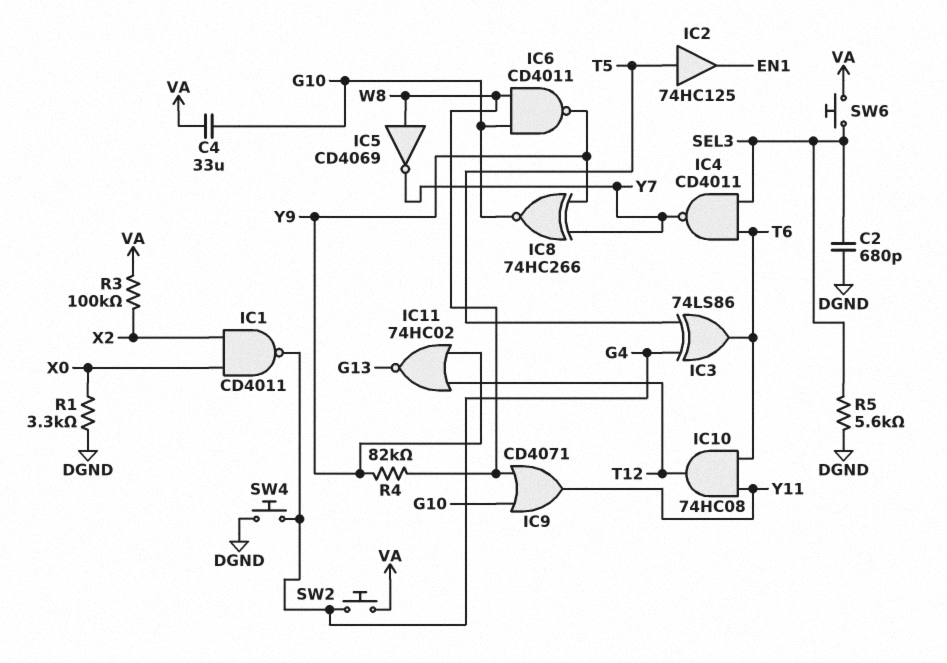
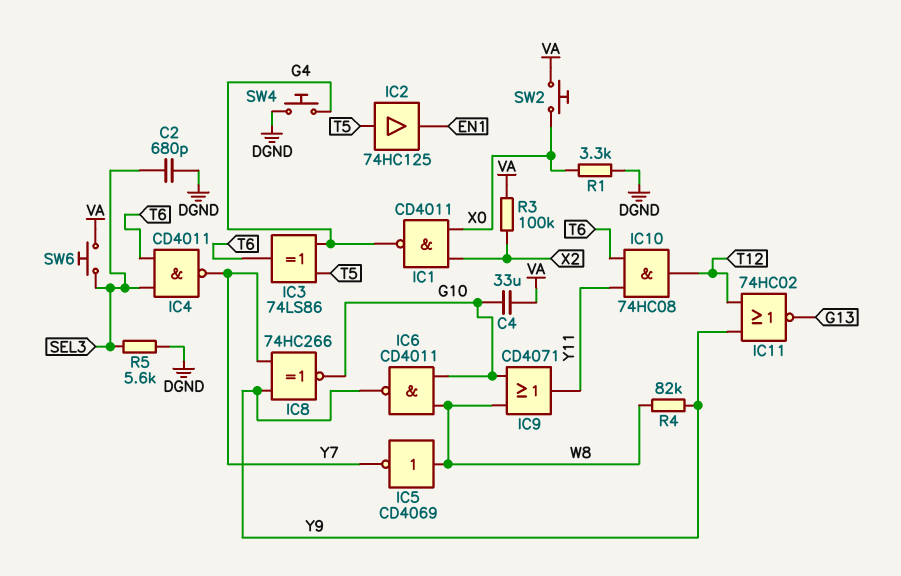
SW2: button (G4, VA) -> button (VA, X0)

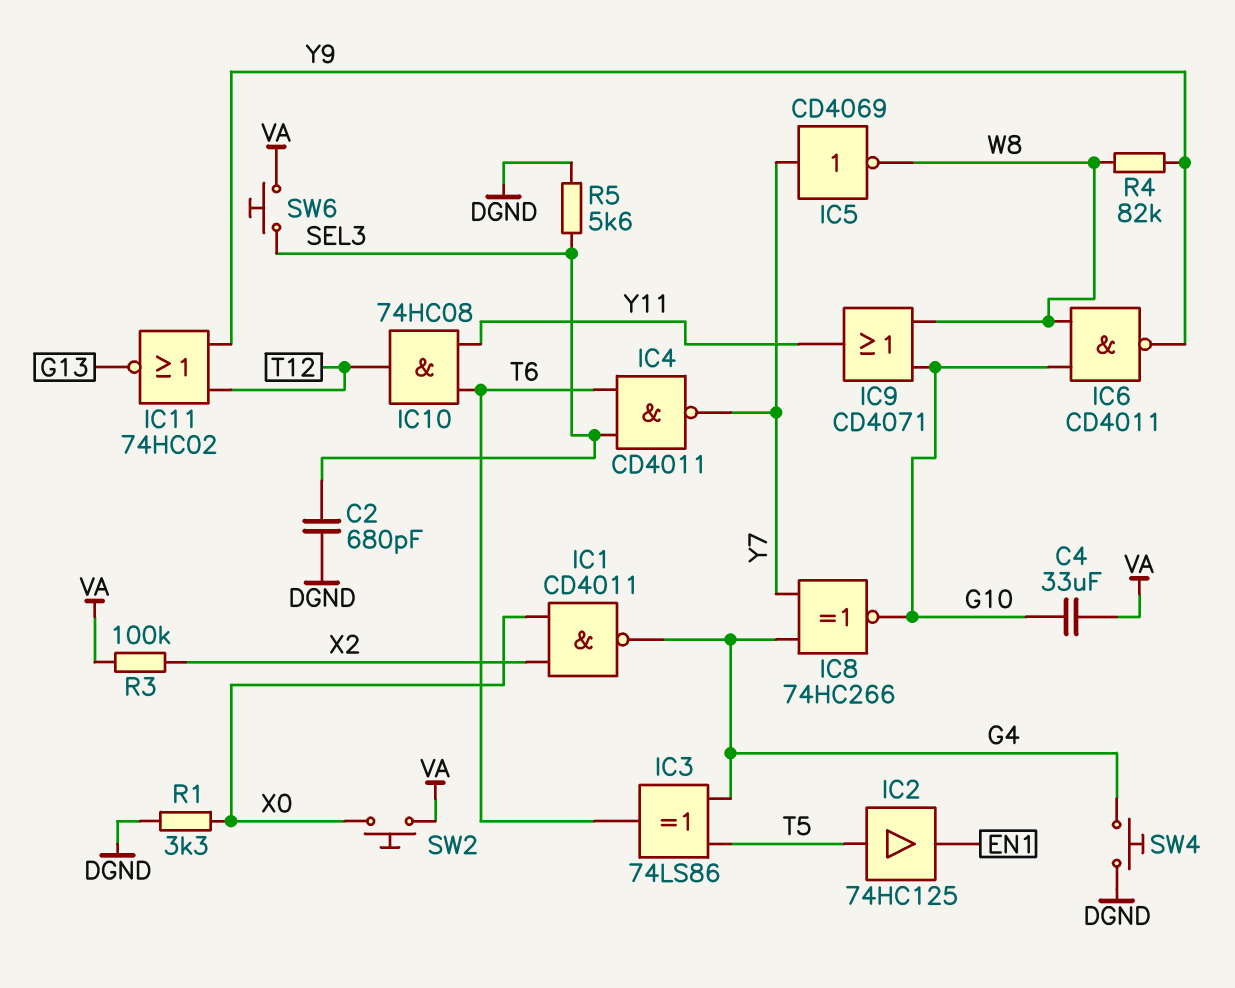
IC5: NOT CD4069 (in W8, out Y7) -> NOT CD4069 (in Y7, out W8)
IC8: XNOR 74HC266 (in Y7, in Y9, out G10) -> XNOR 74HC266 (in G4, in Y7, out G10)

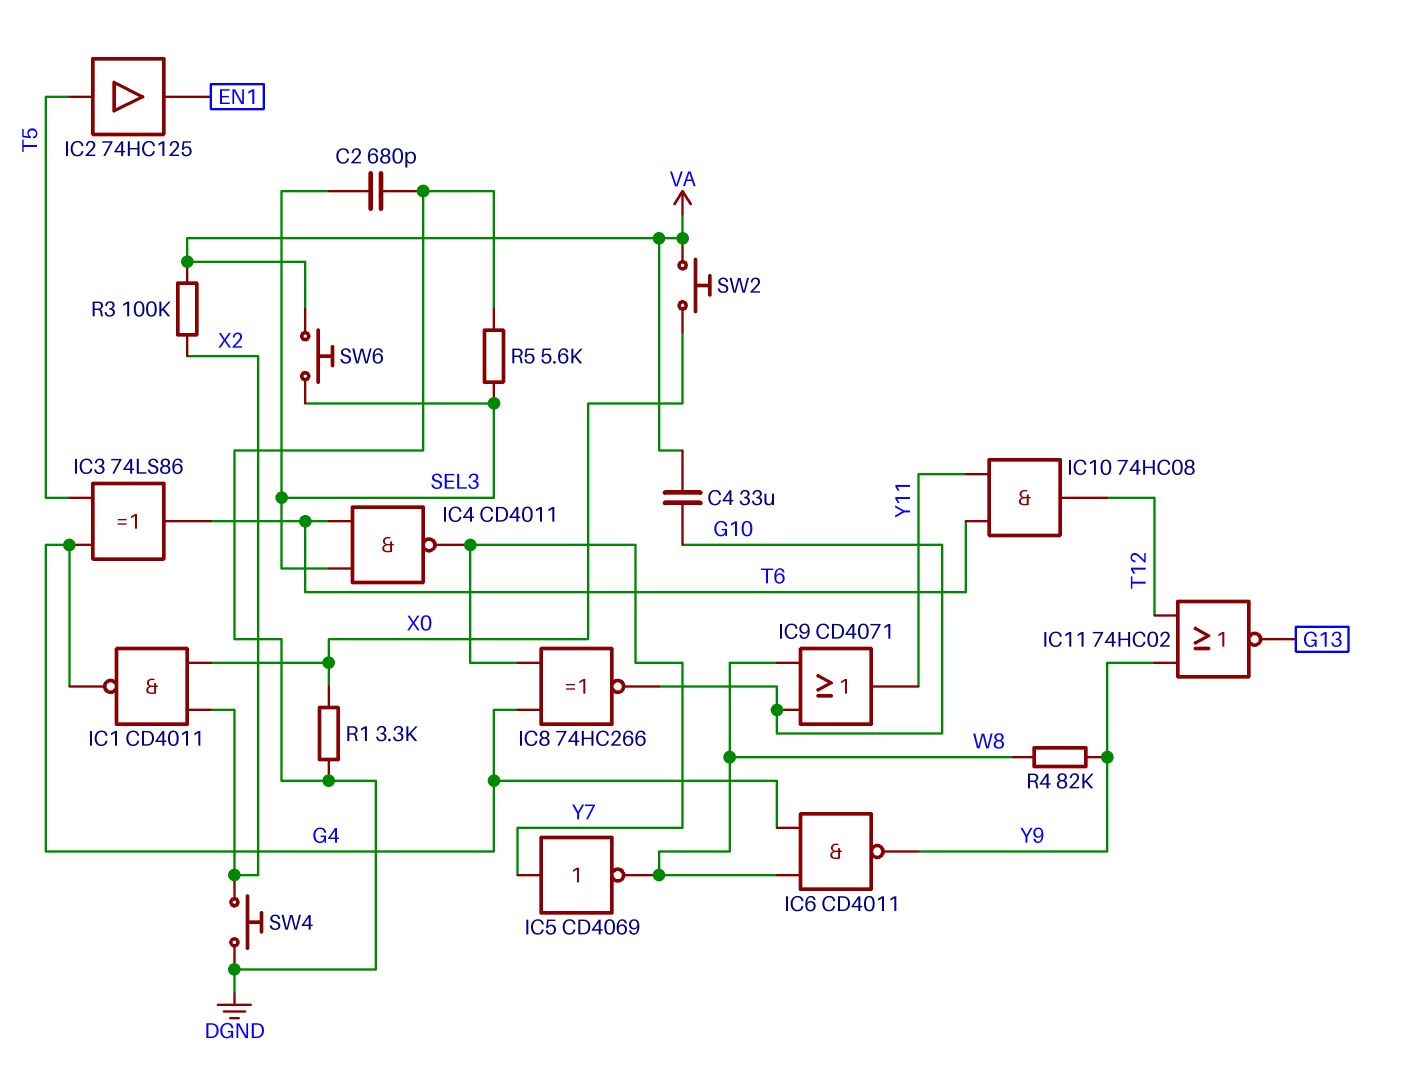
IC6: NAND CD4011 (in G10, in W8, out Y9) -> NAND CD4011 (in G4, in W8, out Y9)
SW4: button (DGND, G4) -> button (DGND, X2)

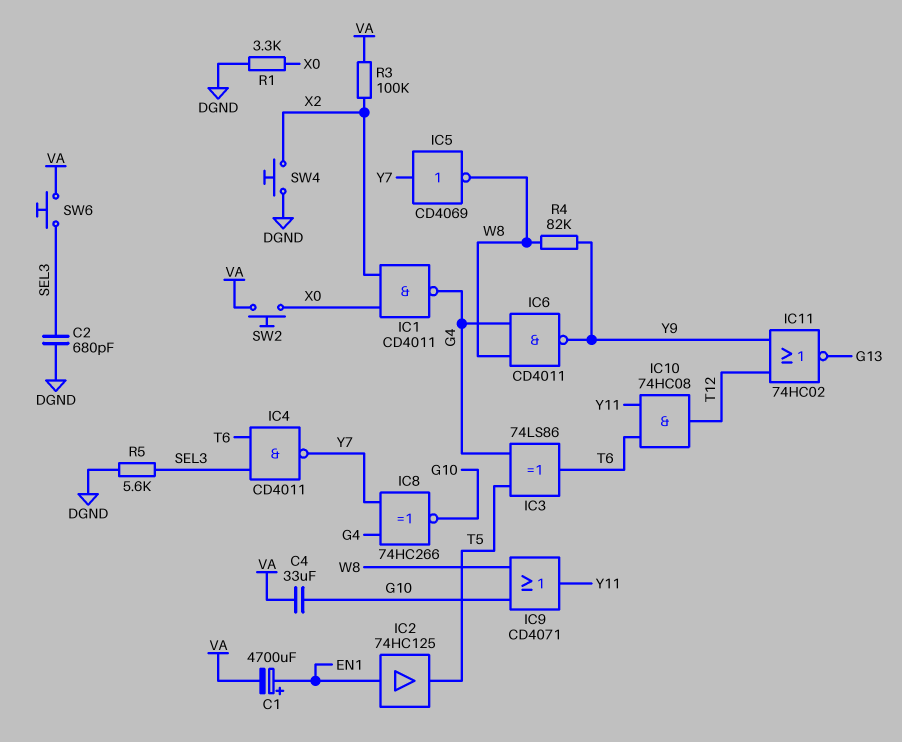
C1: none -> 4700uF (plus EN1, minus VA)
IC2: buffer 74HC125 (in T5, out EN1) -> buffer 74HC125 (in EN1, out T5)

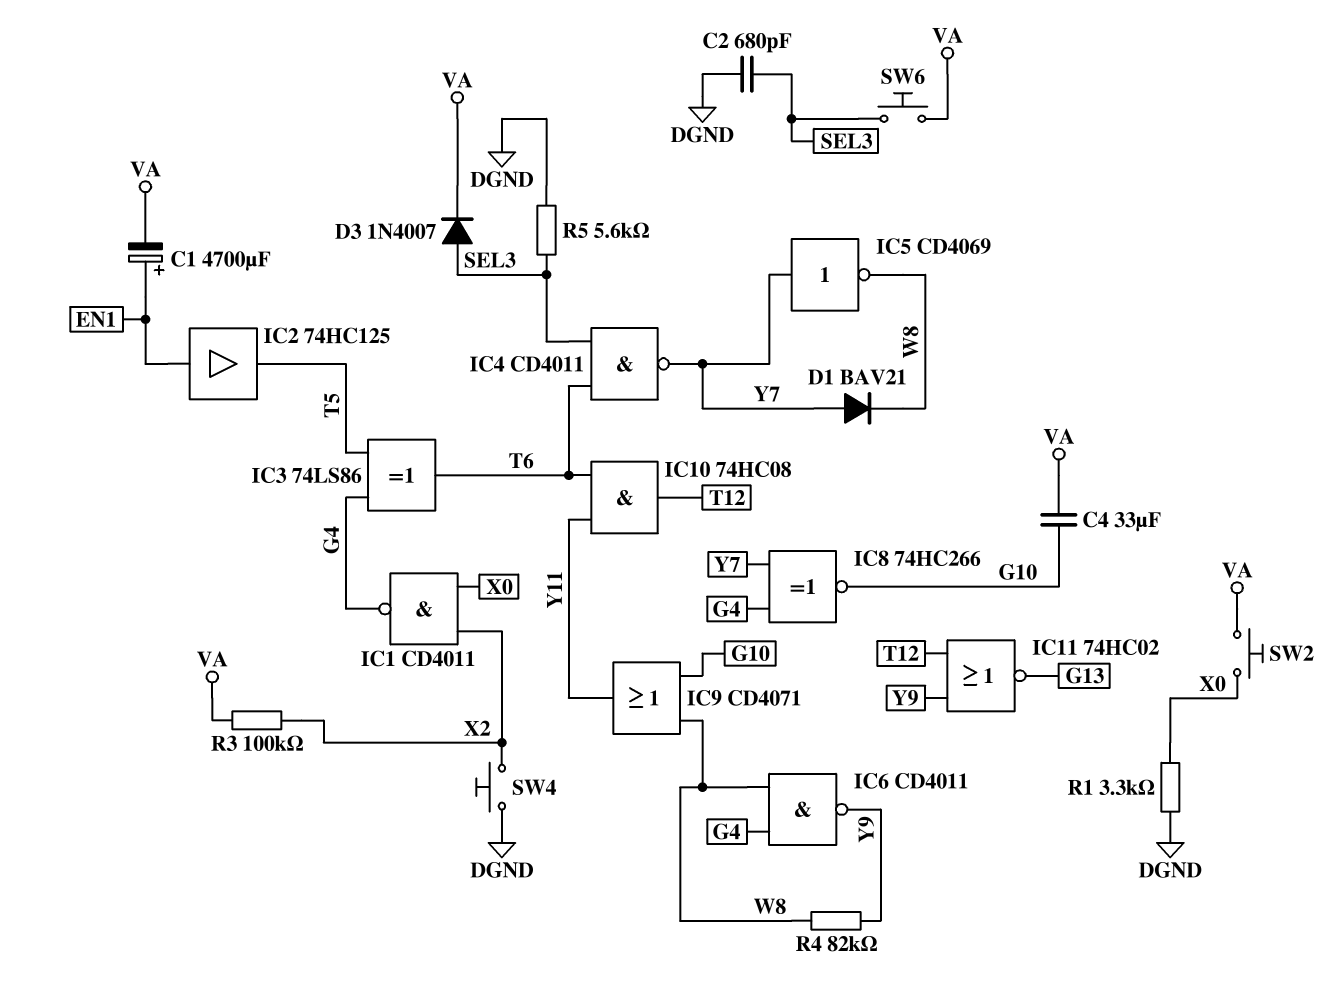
D1: none -> diode BAV21 (A Y7, K W8)
D3: none -> diode 1N4007 (A SEL3, K VA)

